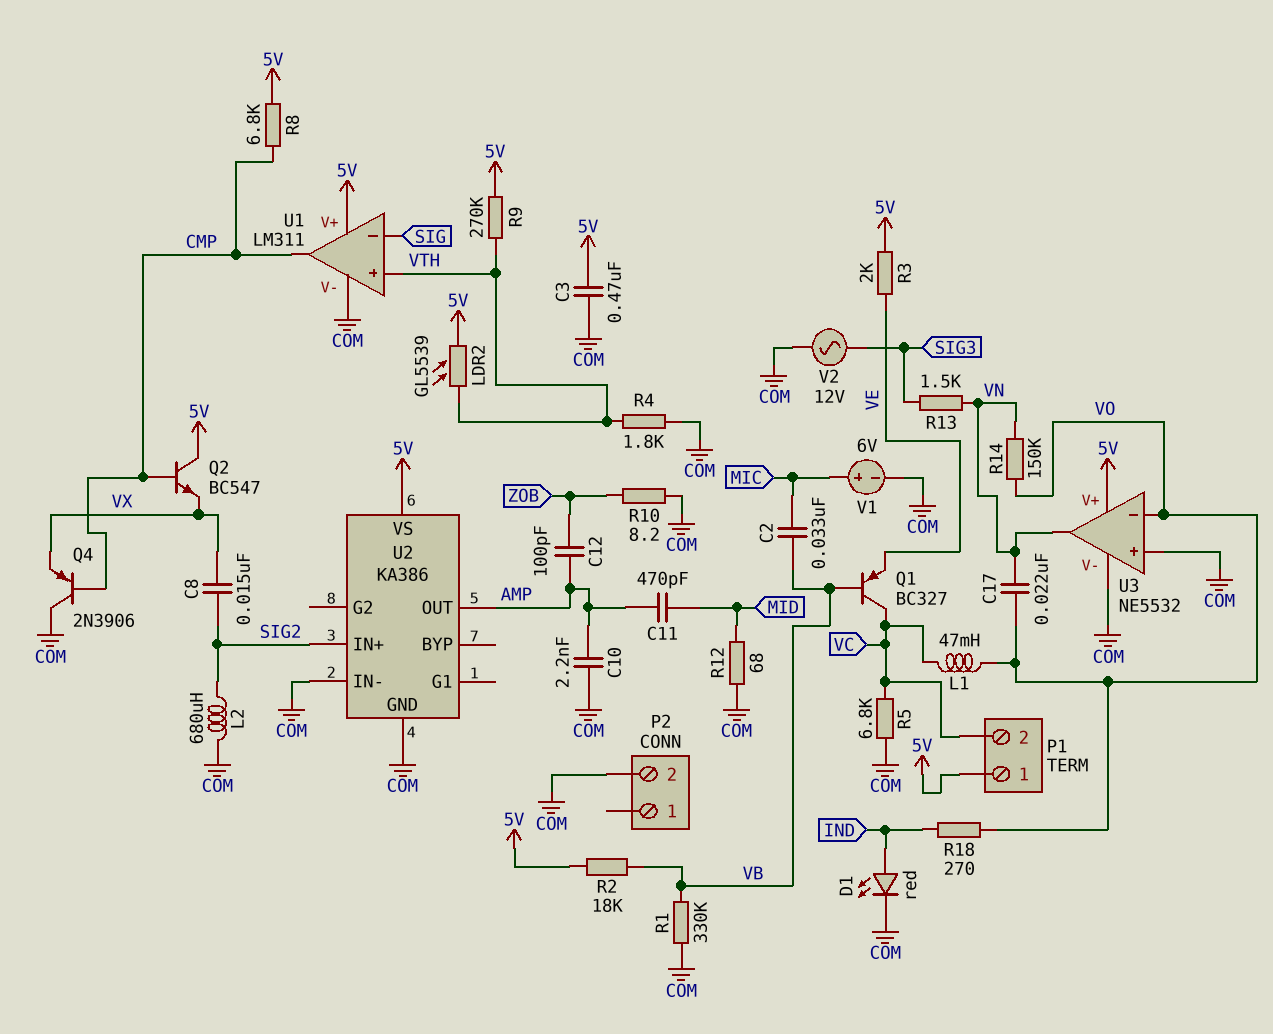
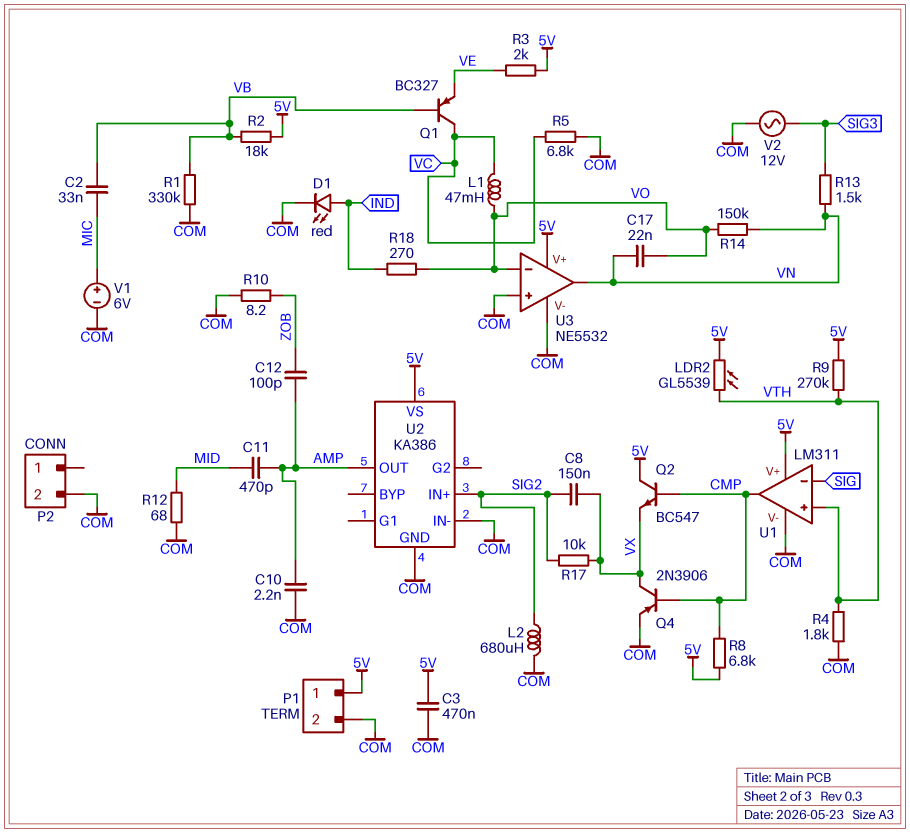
C8: 15nF (SIG2, VX) -> 150nF (SIG2, VX)
P1 pin 2: VC -> COM
Q4: PNP 2N3906 (B CMP, C COM, E VX) -> PNP 2N3906 (B CMP, C VX, E COM)
R17: none -> 10k (SIG2, VX)

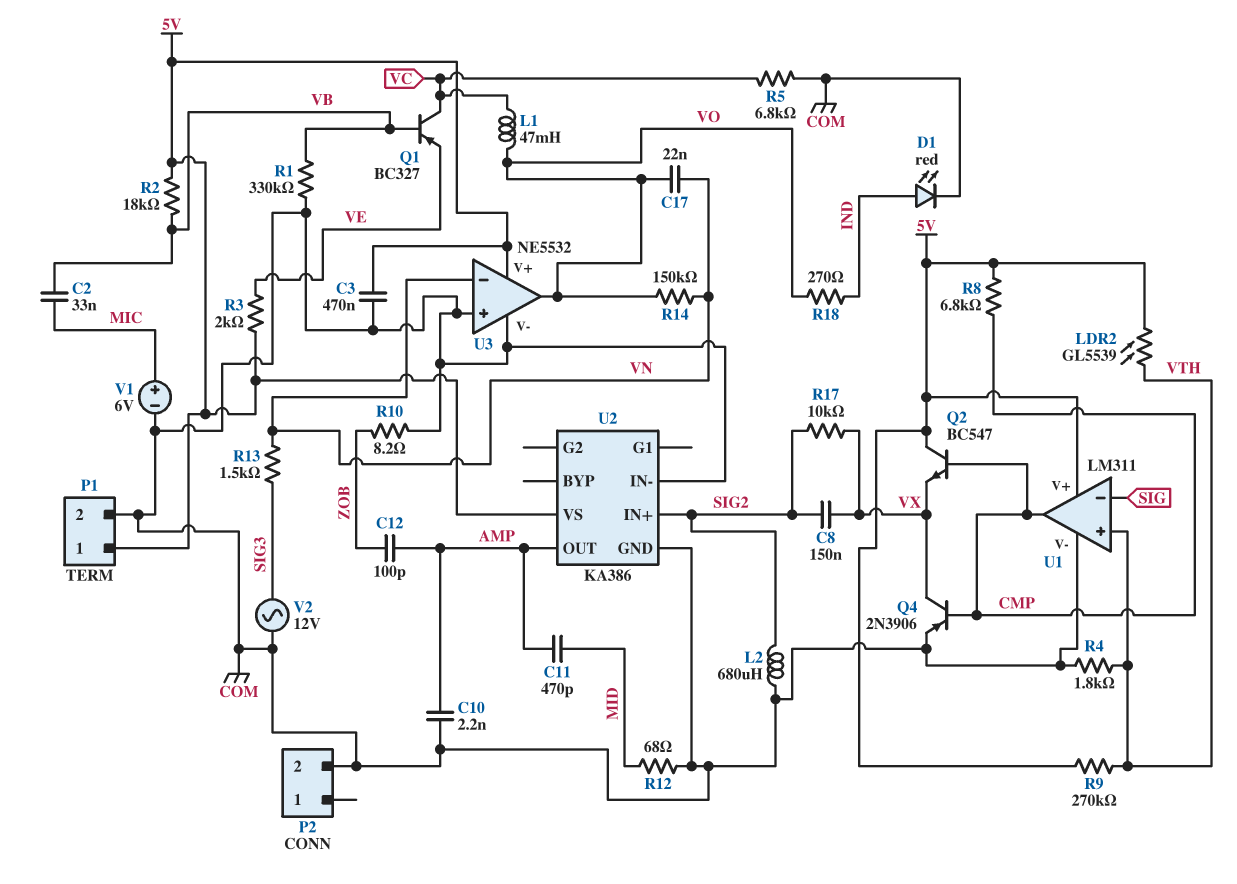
U3 pin in-: VO -> VN
U3 pin out: VN -> VO

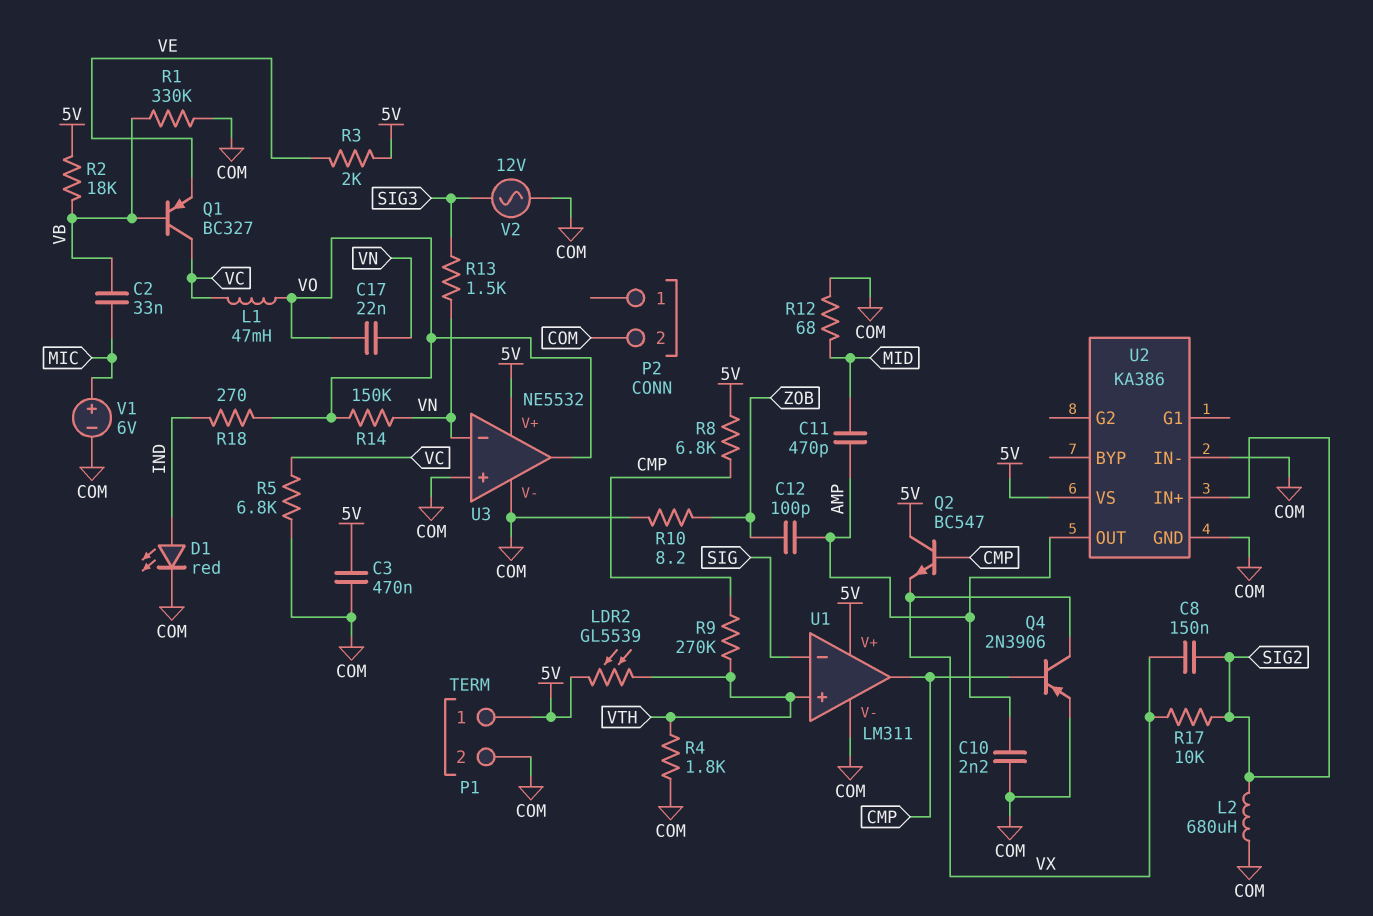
R9: 270k (5V, VTH) -> 270k (CMP, VTH)

